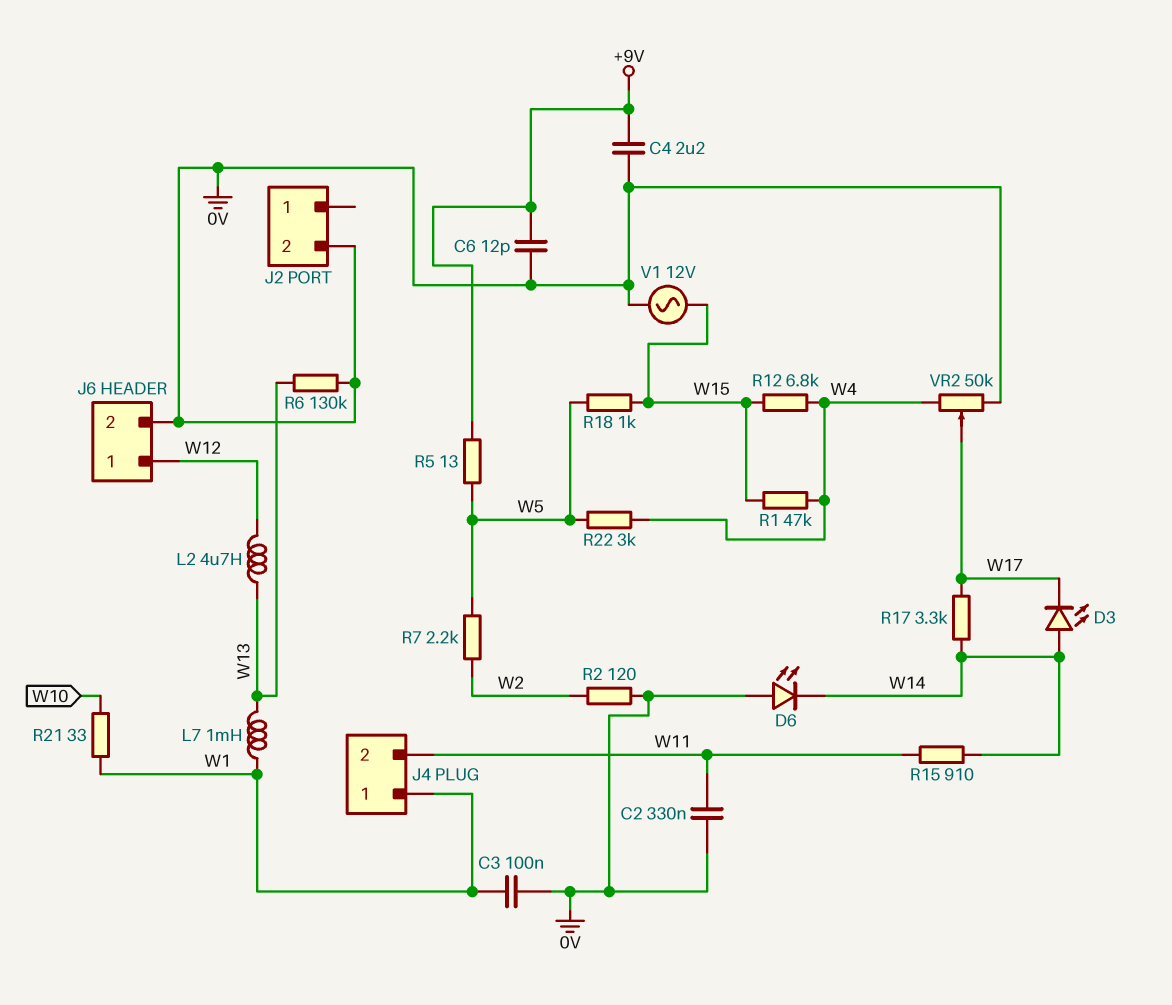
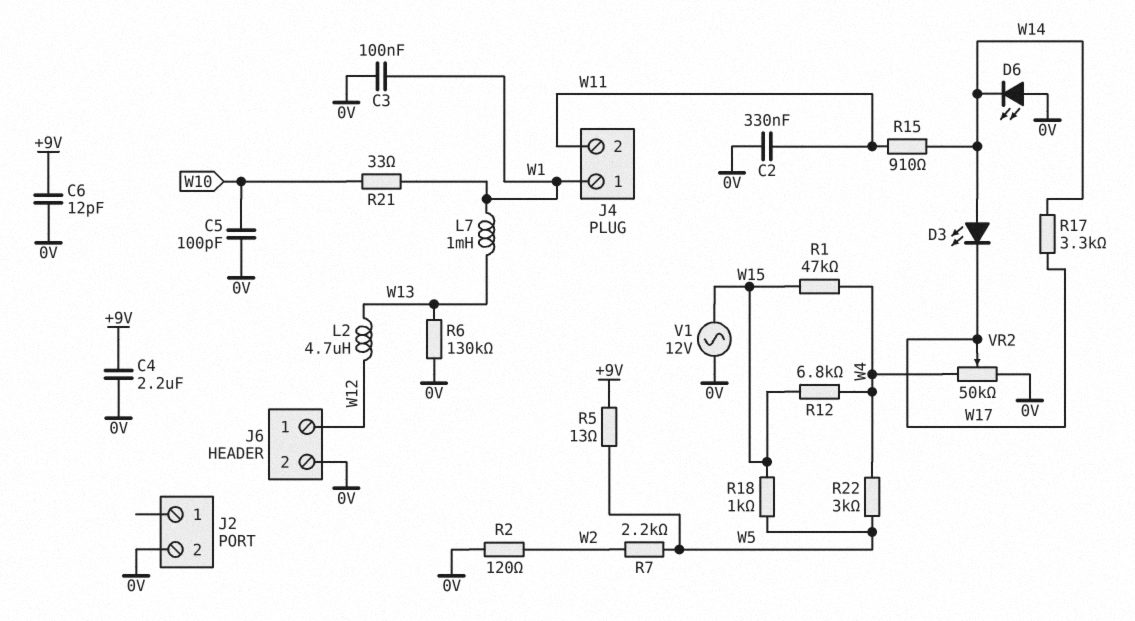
C5: none -> 100pF (0V, W10)

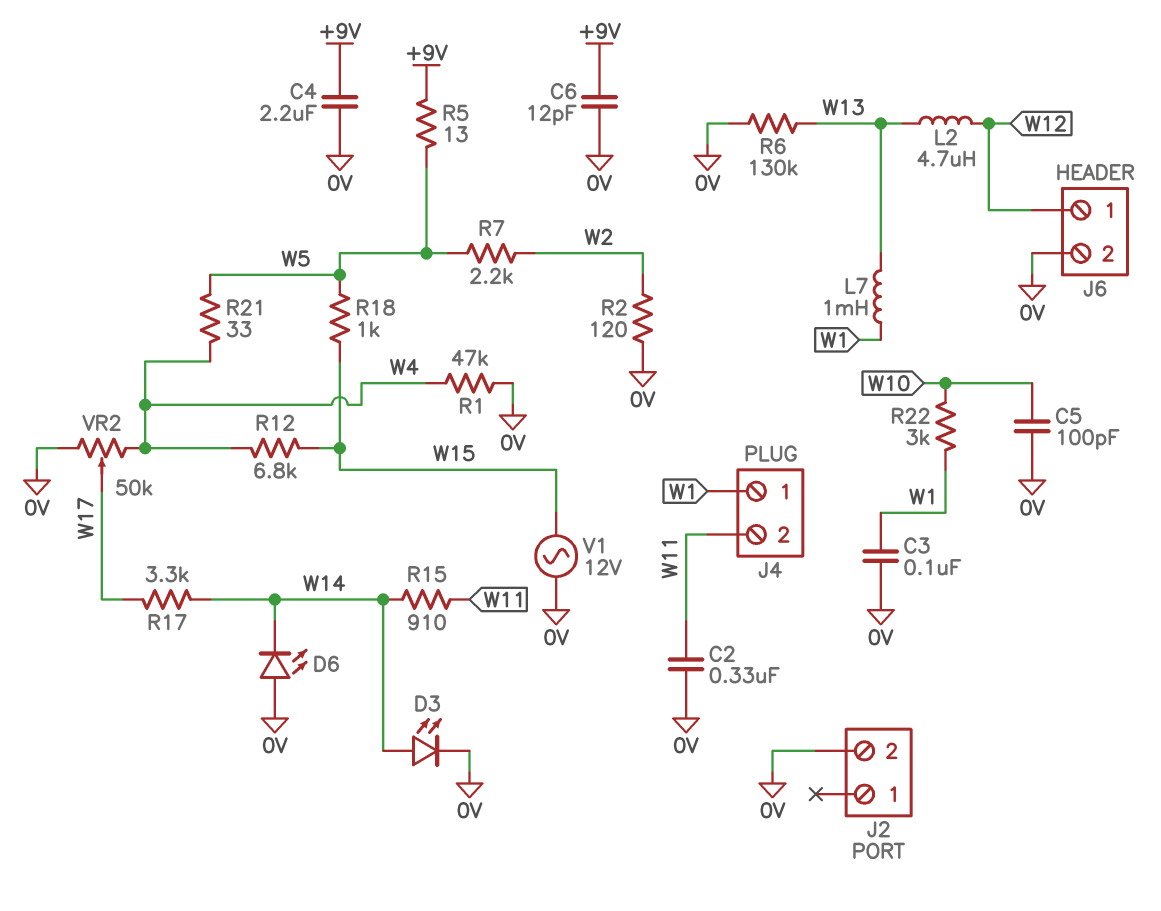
D3: LED (A W14, K W17) -> LED (A W14, K 0V)
R1: 47k (W4, W15) -> 47k (0V, W4)
R21: 33 (W1, W10) -> 33 (W4, W5)
R22: 3k (W4, W5) -> 3k (W1, W10)

